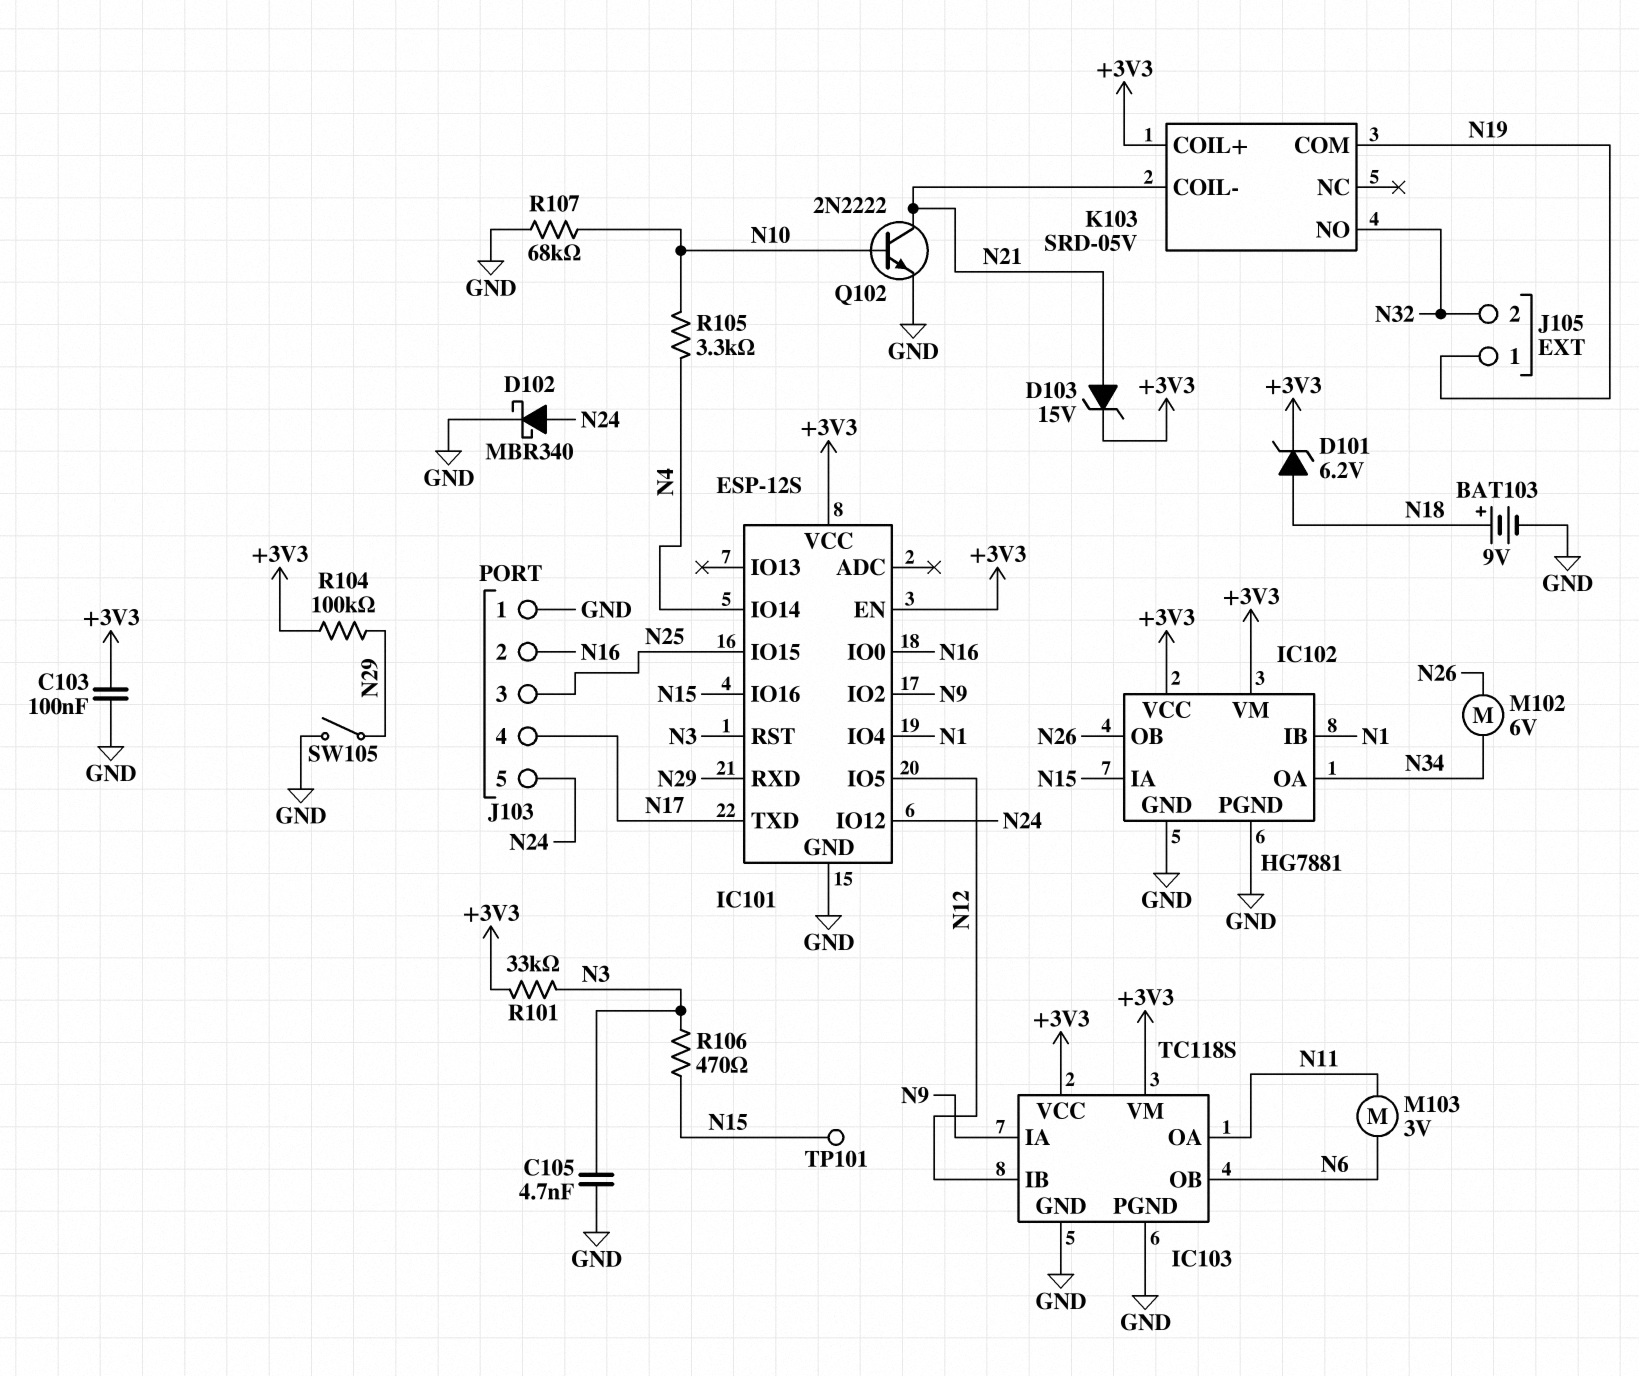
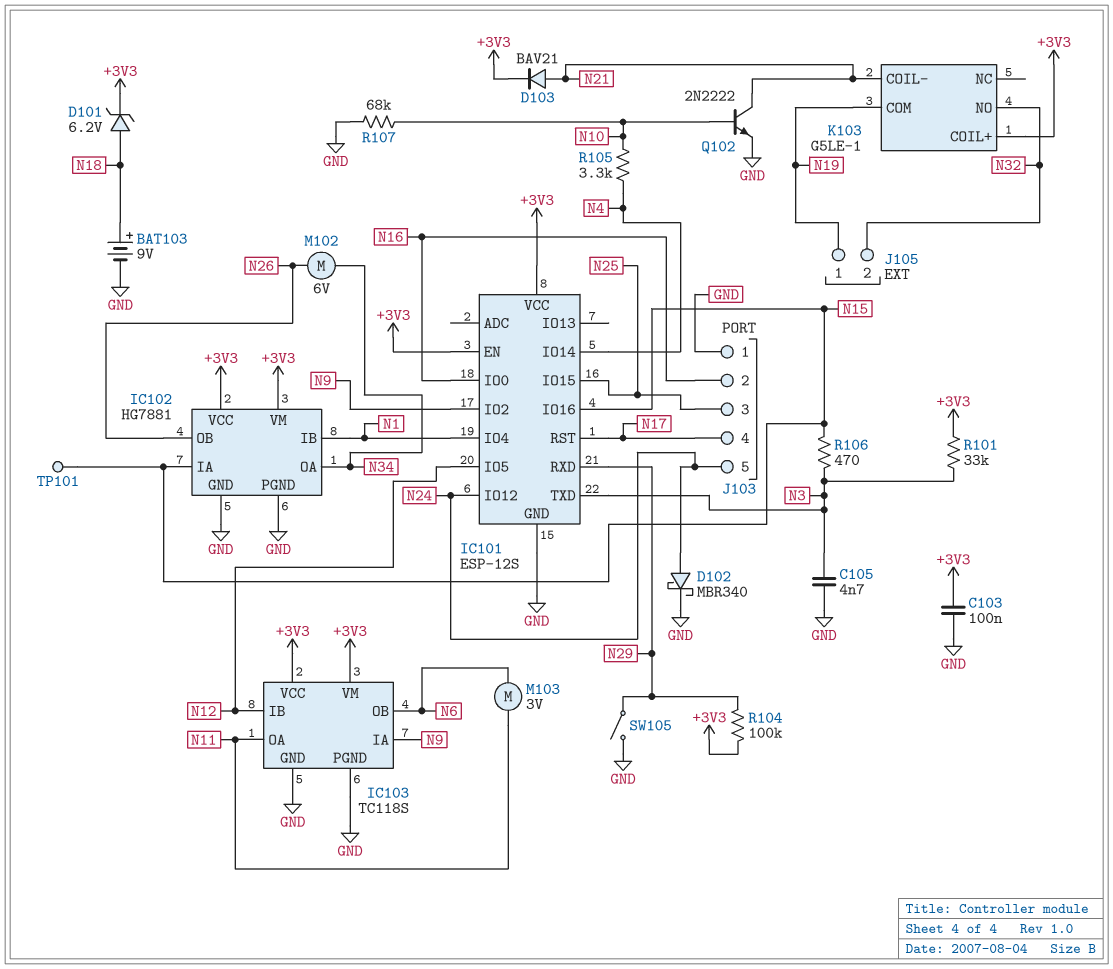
D103: zener 15V (A N21, K +3V3) -> diode BAV21 (A N21, K +3V3)
IC101 pin RST: N3 -> N17
IC101 pin TXD: N17 -> N3
K103: SRD-05V -> G5LE-1

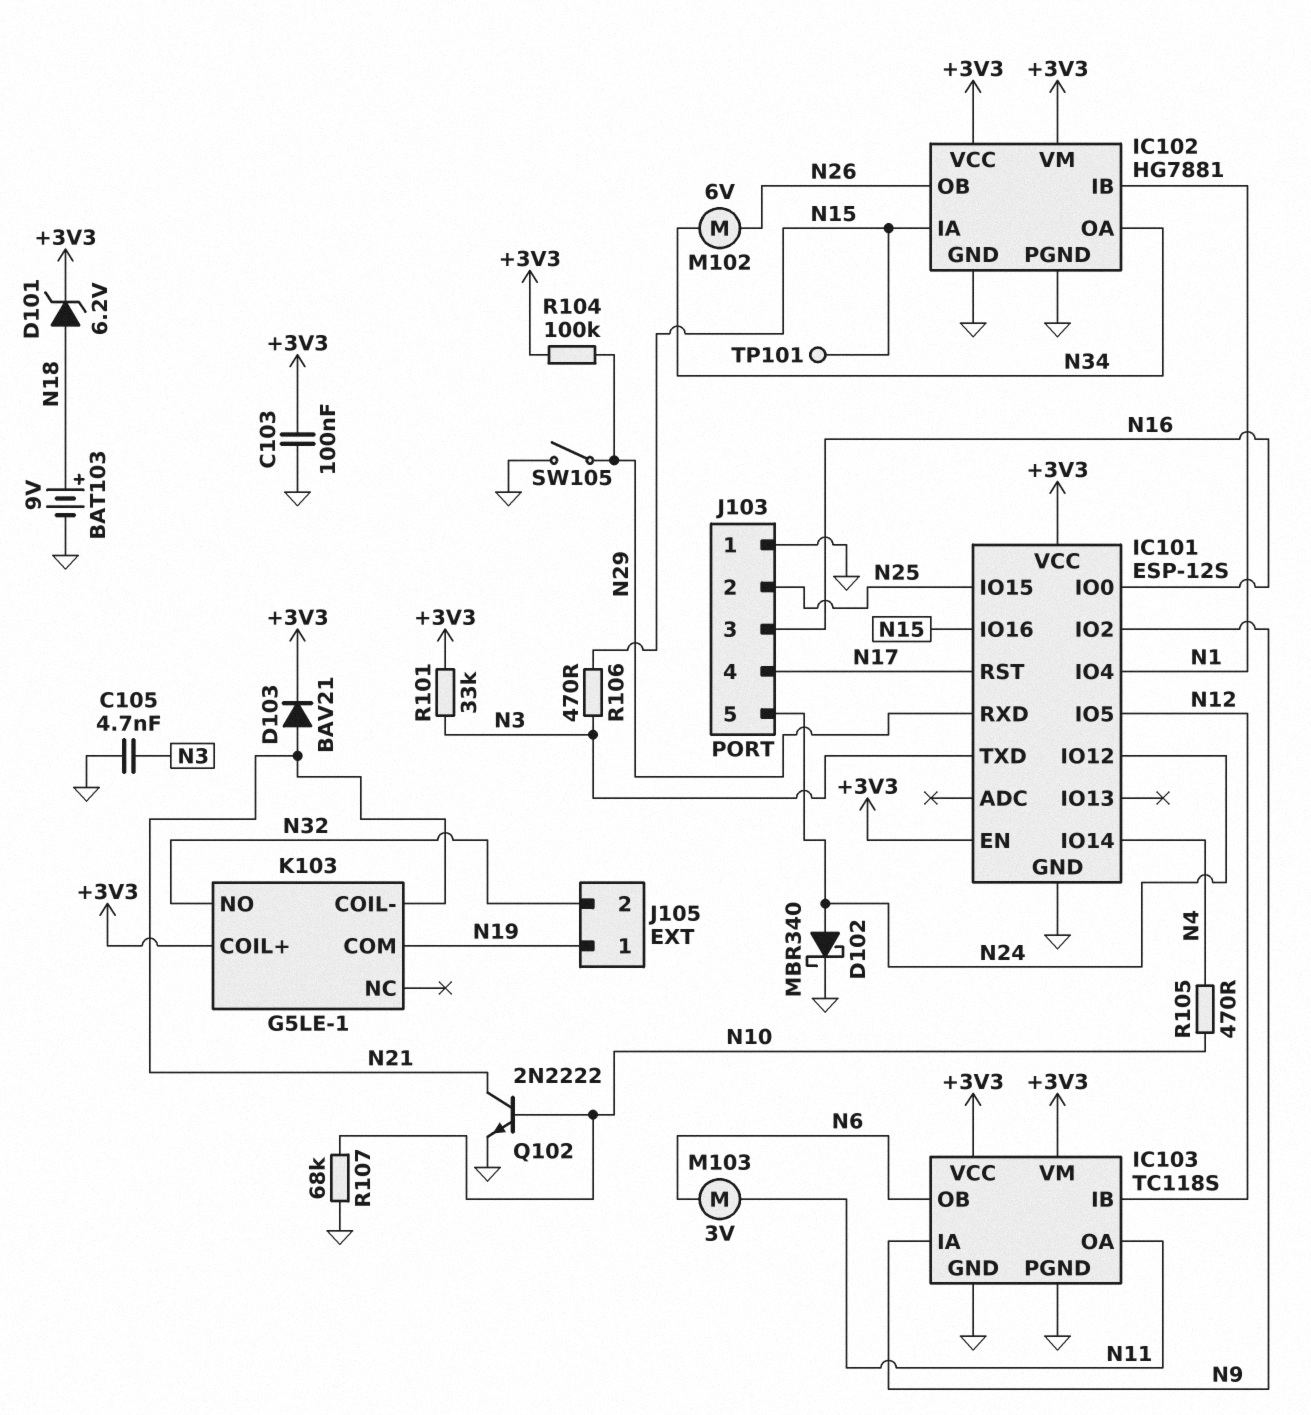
J103 pin 2: N16 -> N25
J103 pin 3: N25 -> N16
R105: 3.3k (N4, N10) -> 470 (N4, N10)

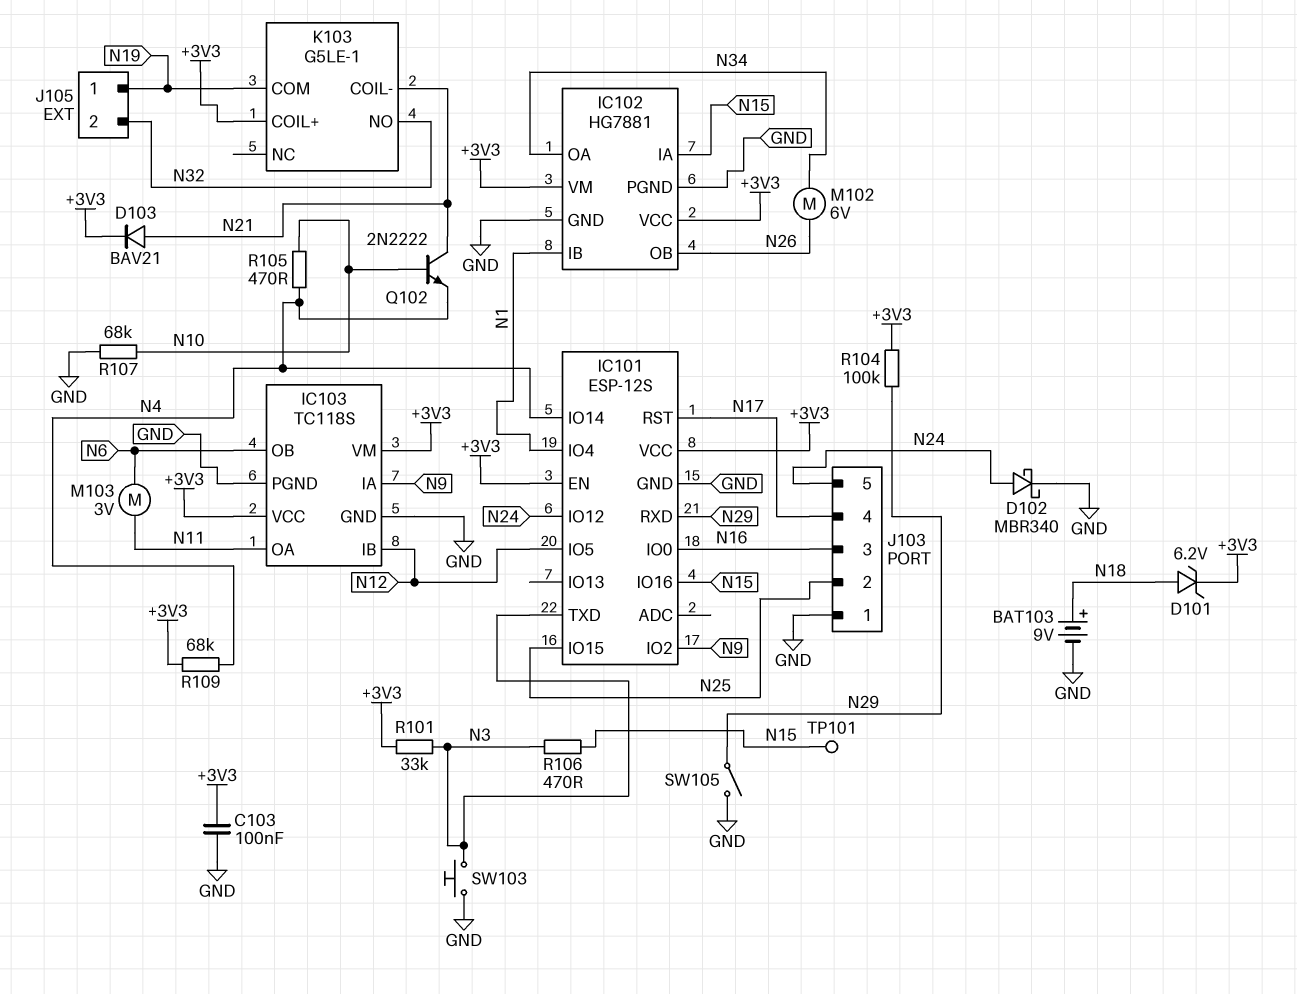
C105: 4.7nF (GND, N3) -> none
Q102: NPN 2N2222 (B N10, C N21, E GND) -> NPN 2N2222 (B N10, C N21, E N4)
R109: none -> 68k (+3V3, N4)
SW103: none -> button (GND, N3)

